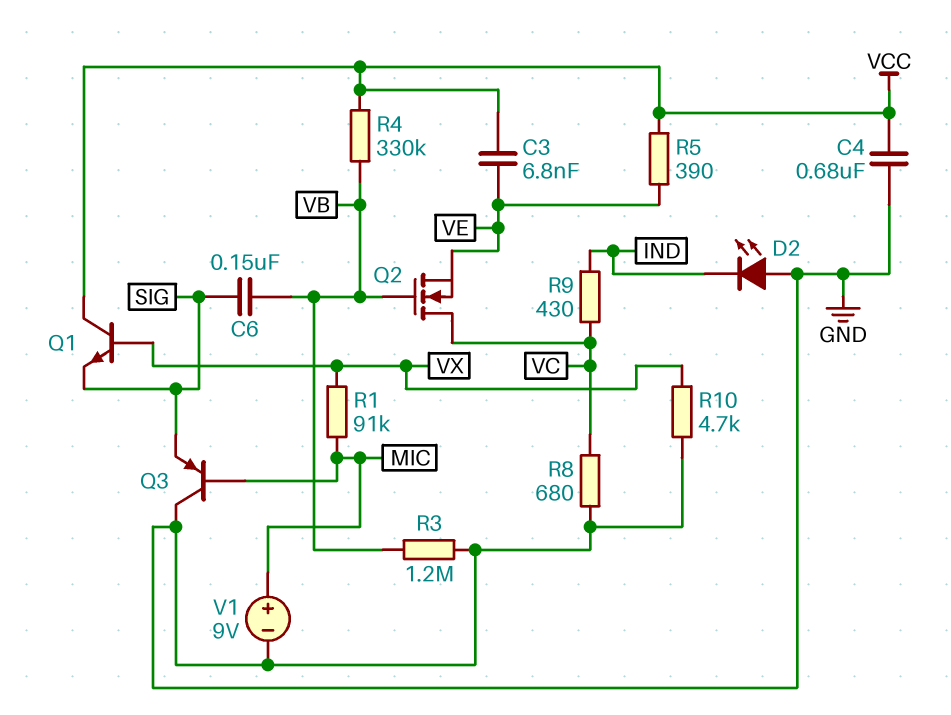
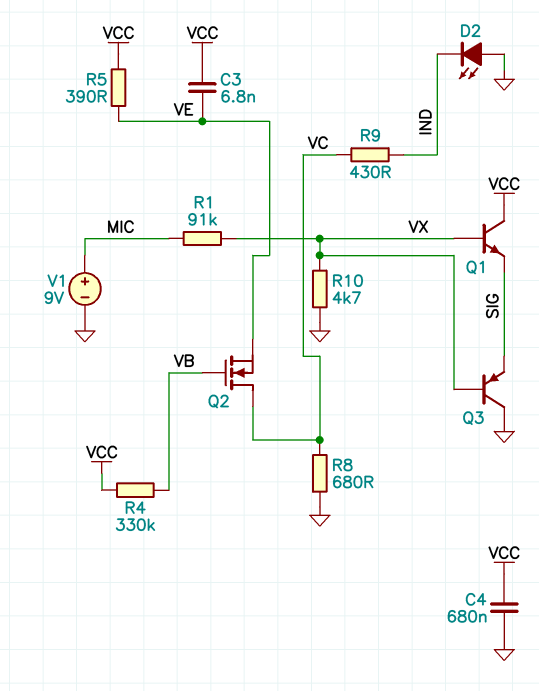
C6: 150nF (SIG, VB) -> none
Q3: PNP (B MIC, C GND, E SIG) -> PNP (B VX, C GND, E SIG)
R3: 1.2M (GND, VB) -> none

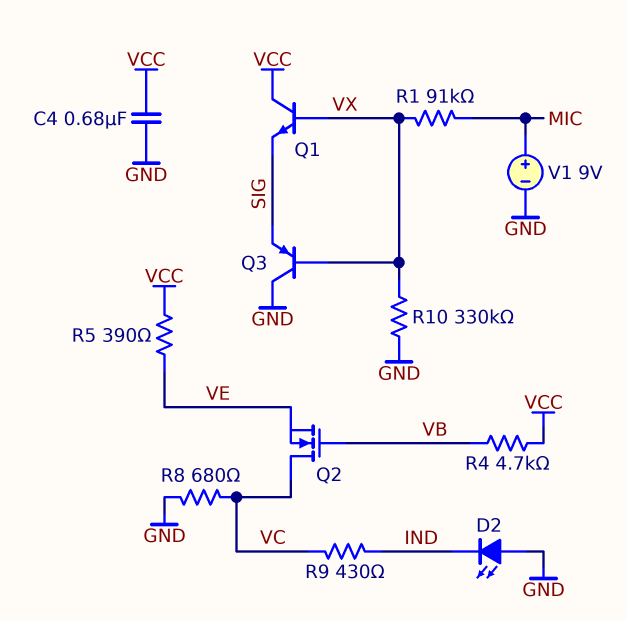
C3: 6.8nF (VCC, VE) -> none
R4: 330k (VB, VCC) -> 4.7k (VB, VCC)
R10: 4.7k (GND, VX) -> 330k (GND, VX)

